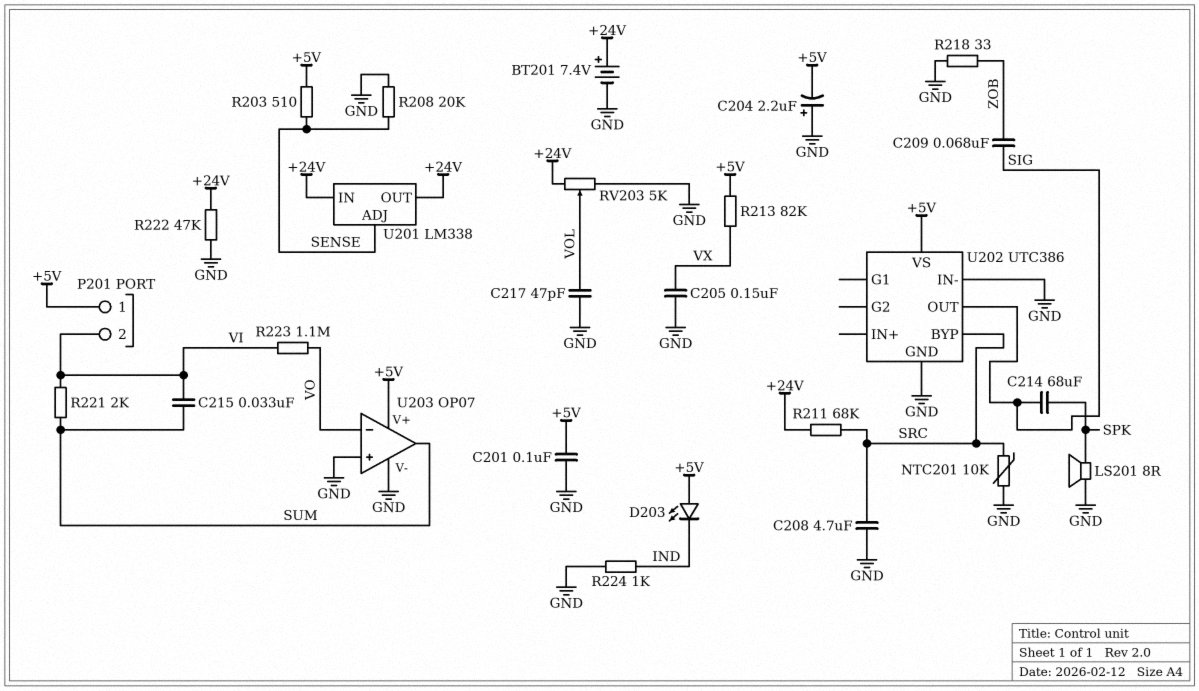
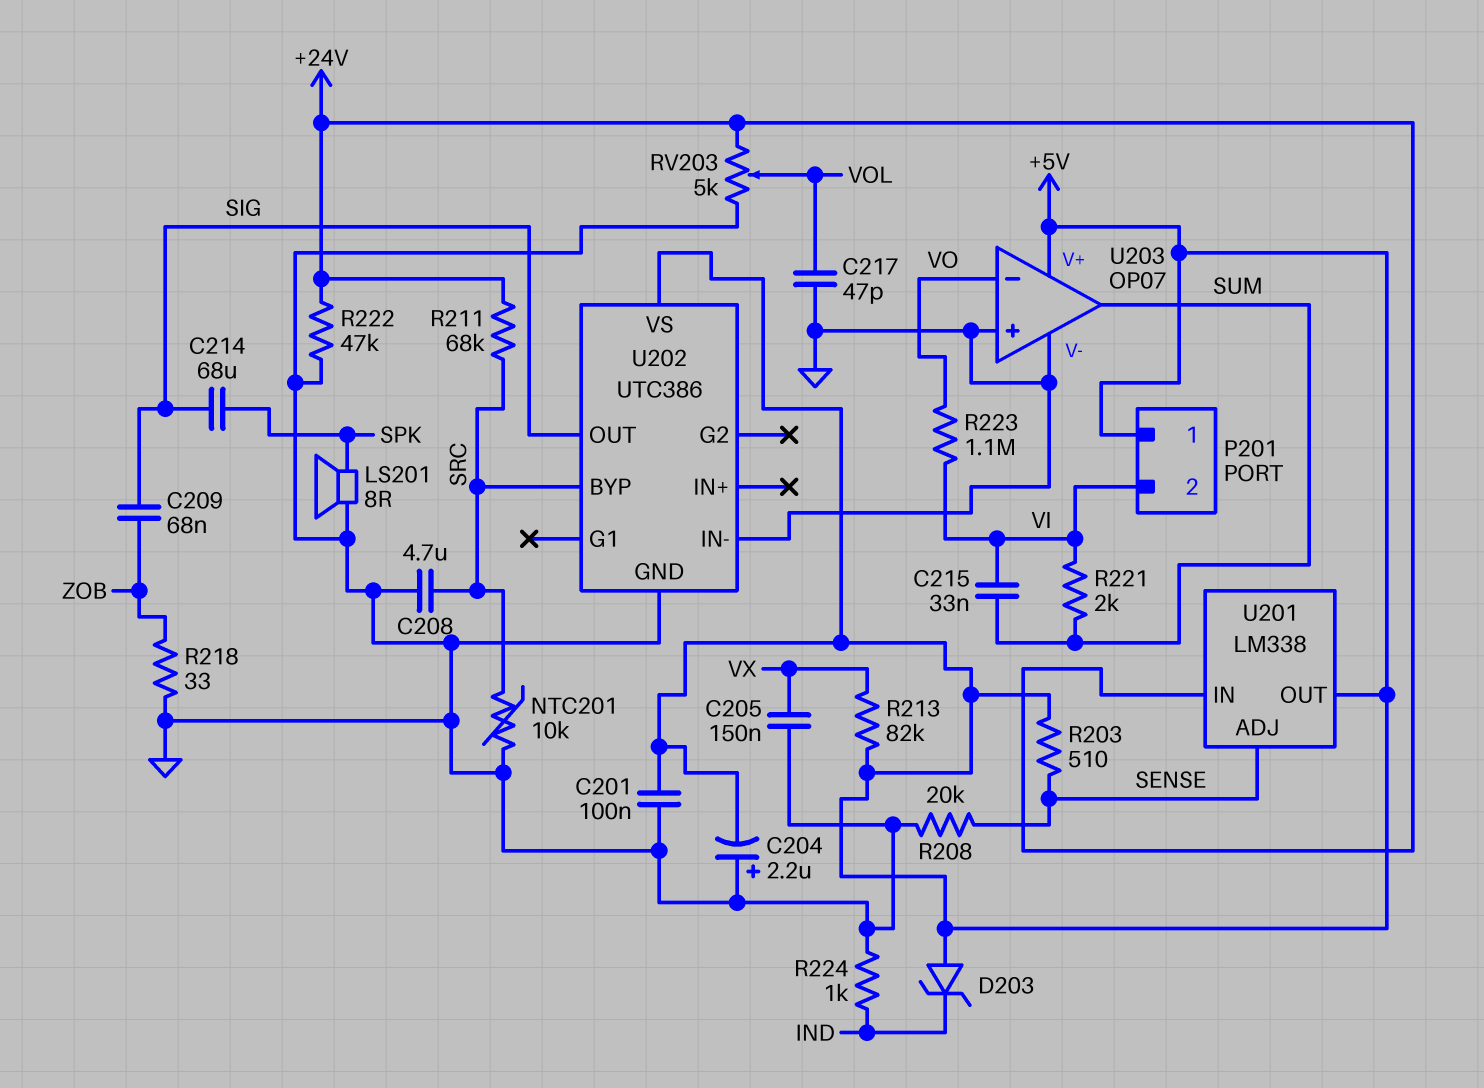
BT201: 7.4V (plus +24V, minus GND) -> none
D203: LED (A +5V, K IND) -> zener (A +5V, K IND)
U201 pin OUT: +24V -> +5V

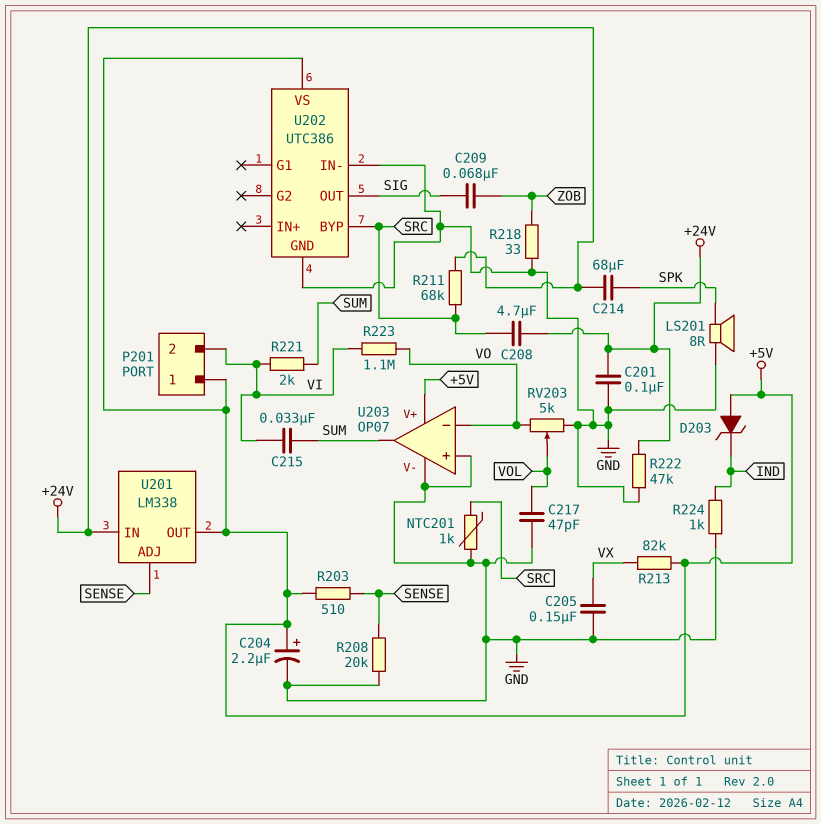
C201: 100nF (+5V, GND) -> 100nF (+24V, GND)
C204: 2.2uF (plus GND, minus +5V) -> 2.2uF (plus +5V, minus GND)
C208: 4.7uF (GND, SRC) -> 4.7uF (+24V, SRC)
C214: 68uF (SIG, SPK) -> 68uF (+24V, SPK)
NTC201: 10k (GND, SRC) -> 1k (GND, SRC)
RV203: 5k (+24V, GND, wiper VOL) -> 5k (GND, VO, wiper VOL)

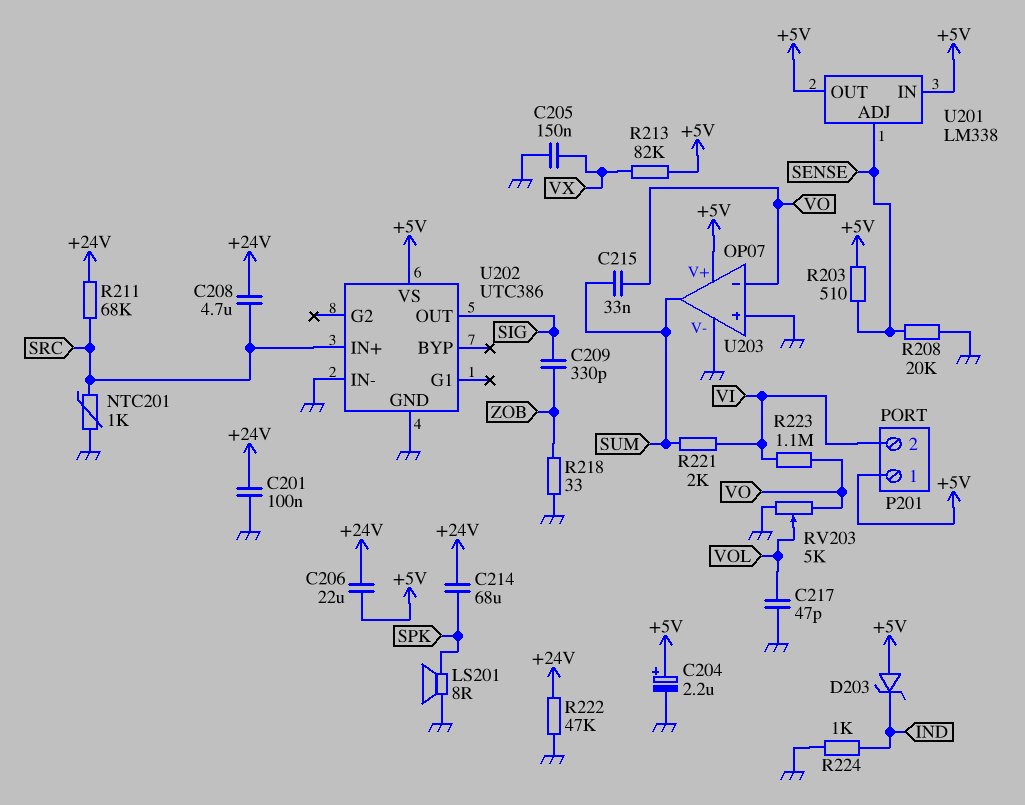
C206: none -> 22uF (+5V, +24V)
C209: 68nF (SIG, ZOB) -> 330pF (SIG, ZOB)
C215: 33nF (SUM, VI) -> 33nF (SUM, VO)
U201 pin IN: +24V -> +5V
U202 pin BYP: SRC -> none
U202 pin IN+: none -> SRC

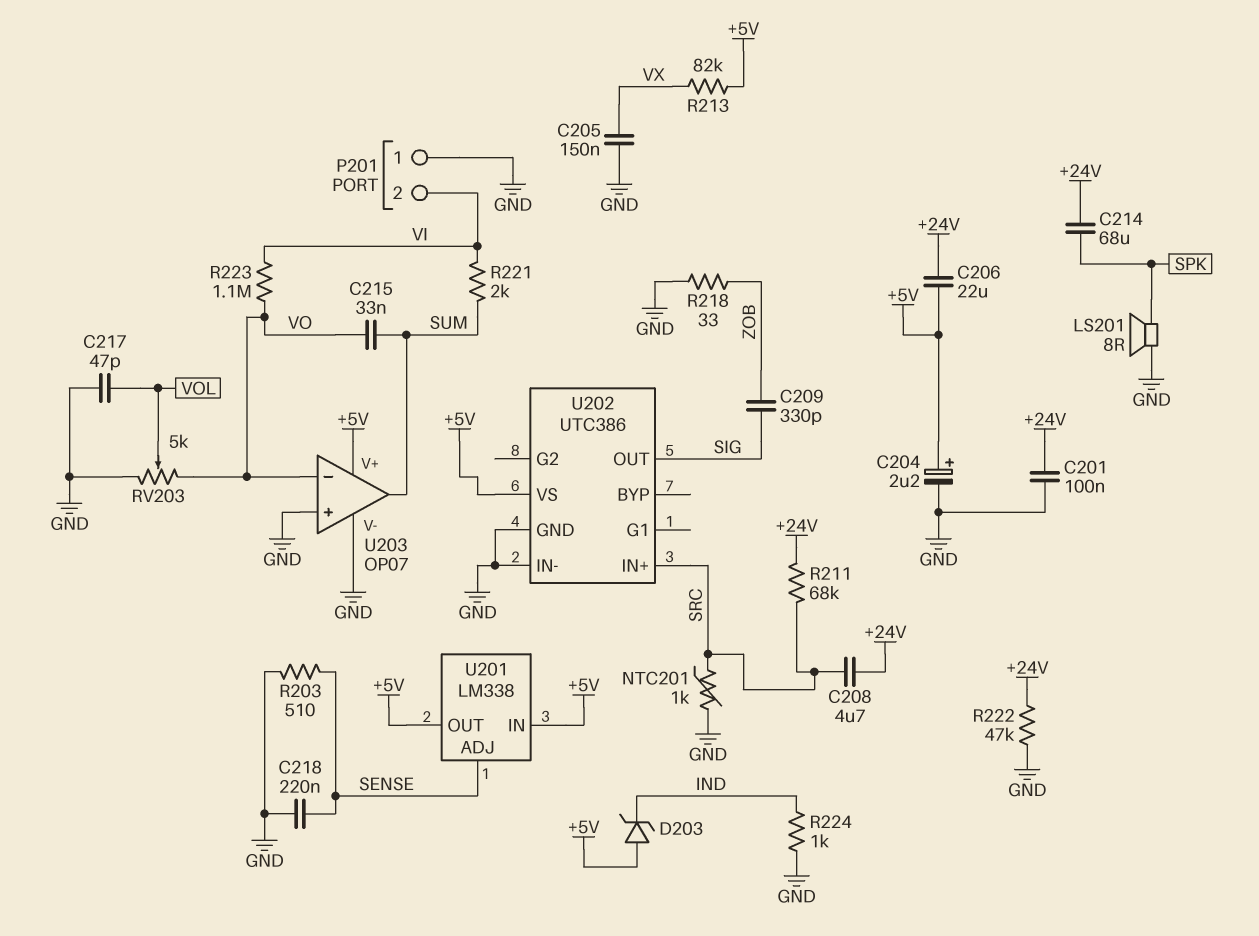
C218: none -> 220nF (GND, SENSE)
P201 pin 1: +5V -> GND
R203: 510 (+5V, SENSE) -> 510 (GND, SENSE)
R208: 20k (GND, SENSE) -> none

